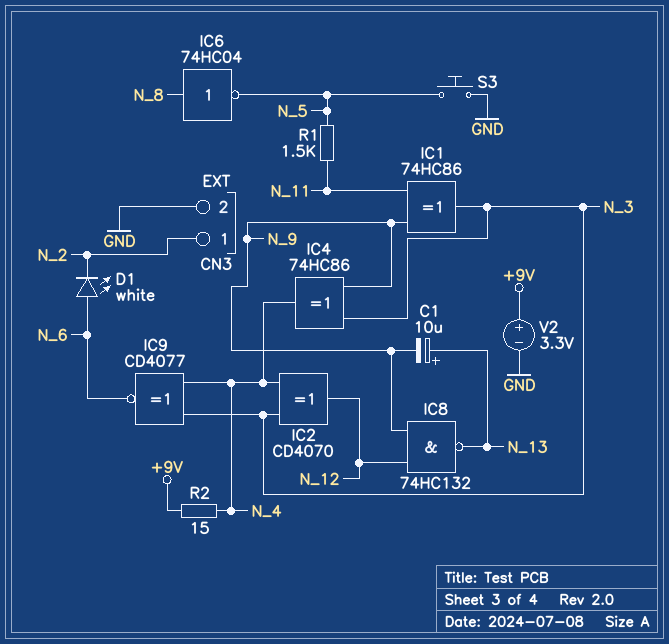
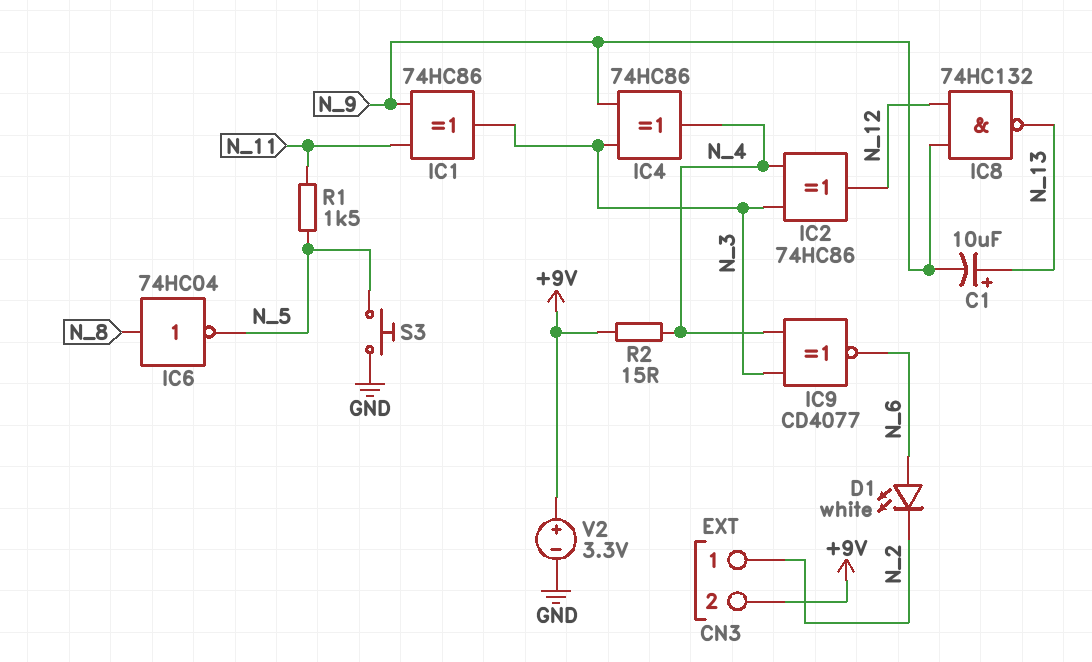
CN3 pin 2: GND -> +9V
IC2: XOR CD4070 (in N_3, in N_4, out N_12) -> XOR 74HC86 (in N_3, in N_4, out N_12)

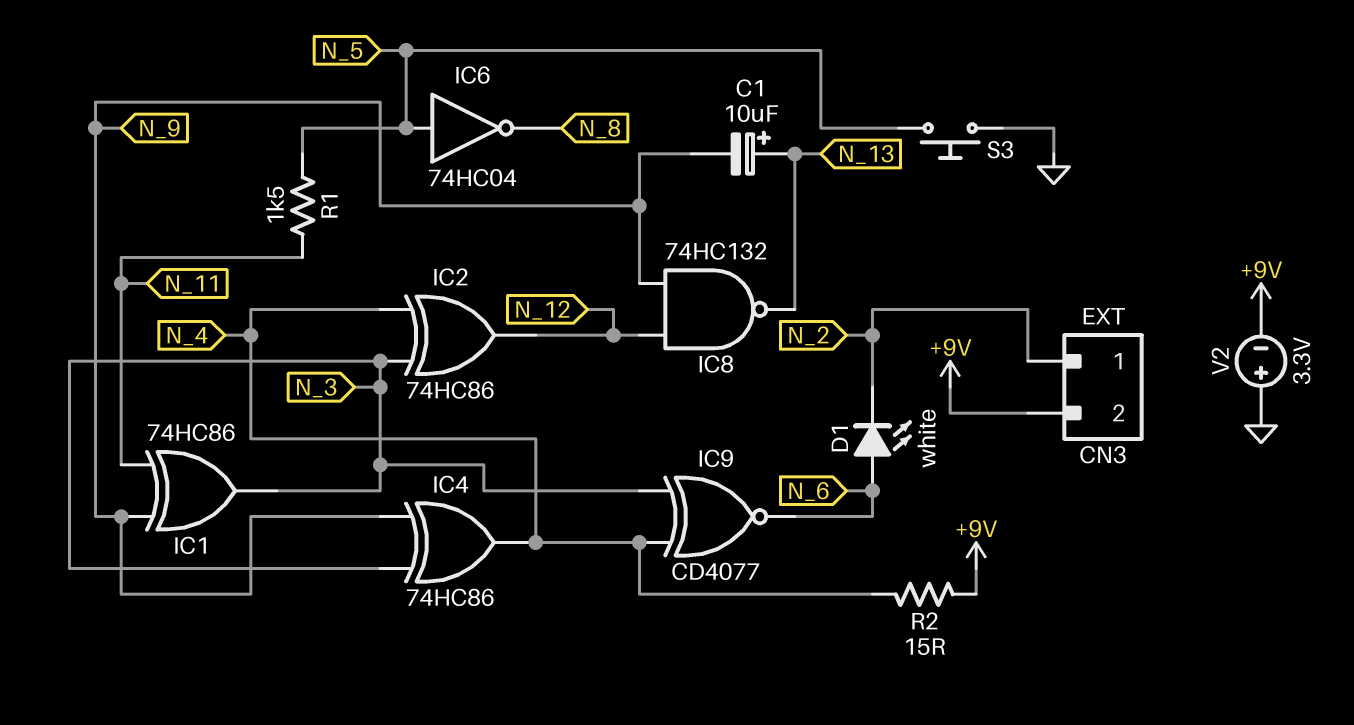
IC6: NOT 74HC04 (in N_8, out N_5) -> NOT 74HC04 (in N_5, out N_8)
V2: 3.3V (plus +9V, minus GND) -> 3.3V (plus GND, minus +9V)

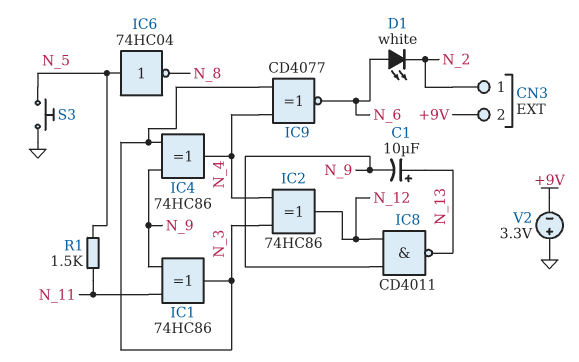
IC8: NAND 74HC132 (in N_9, in N_12, out N_13) -> NAND CD4011 (in N_9, in N_12, out N_13)
R2: 15 (+9V, N_4) -> none

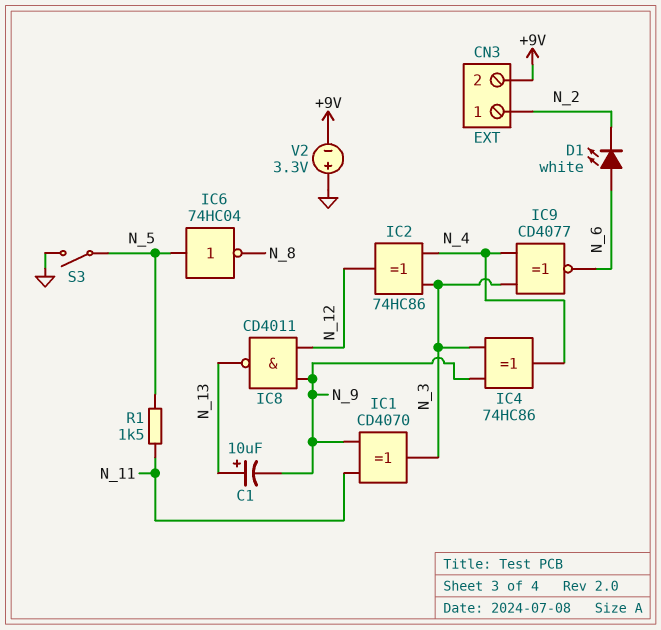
IC1: XOR 74HC86 (in N_9, in N_11, out N_3) -> XOR CD4070 (in N_9, in N_11, out N_3)
S3: button (GND, N_5) -> switch (GND, N_5)

